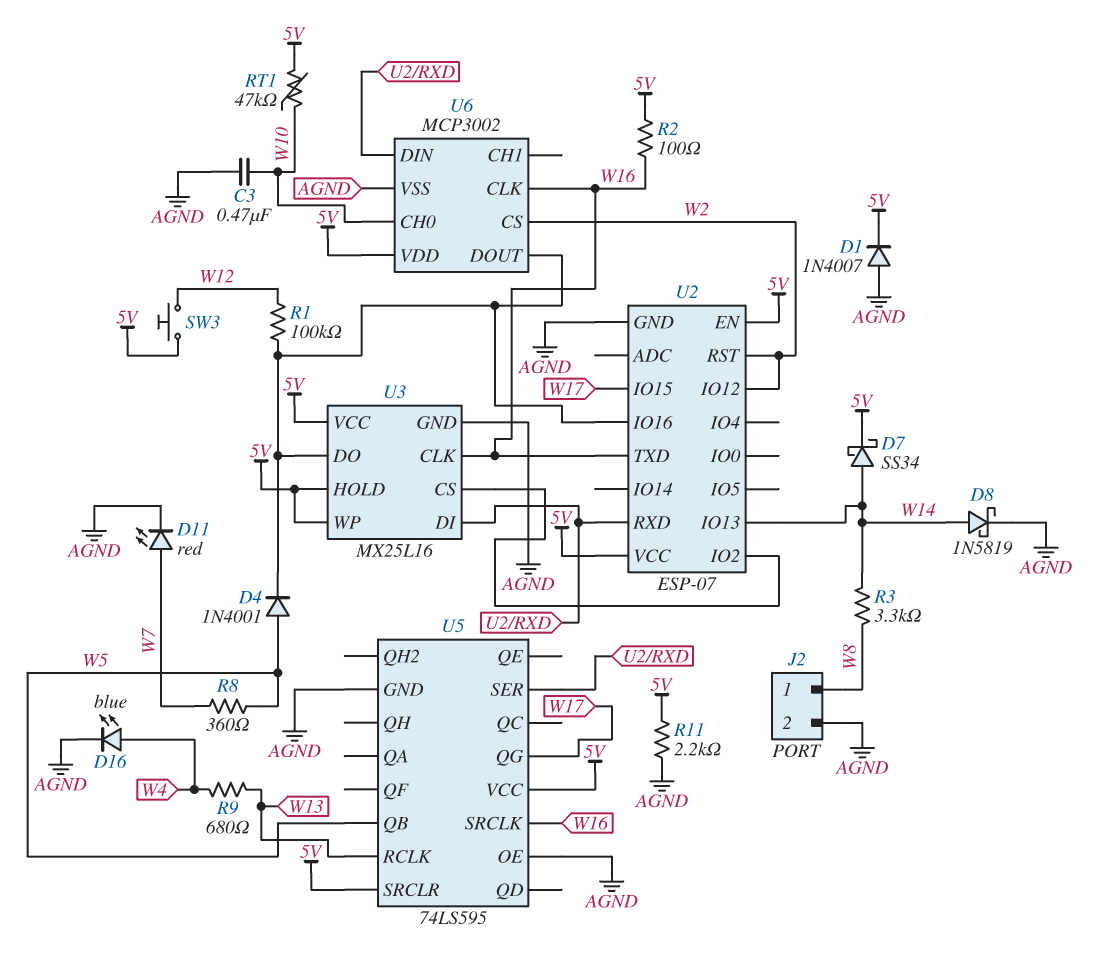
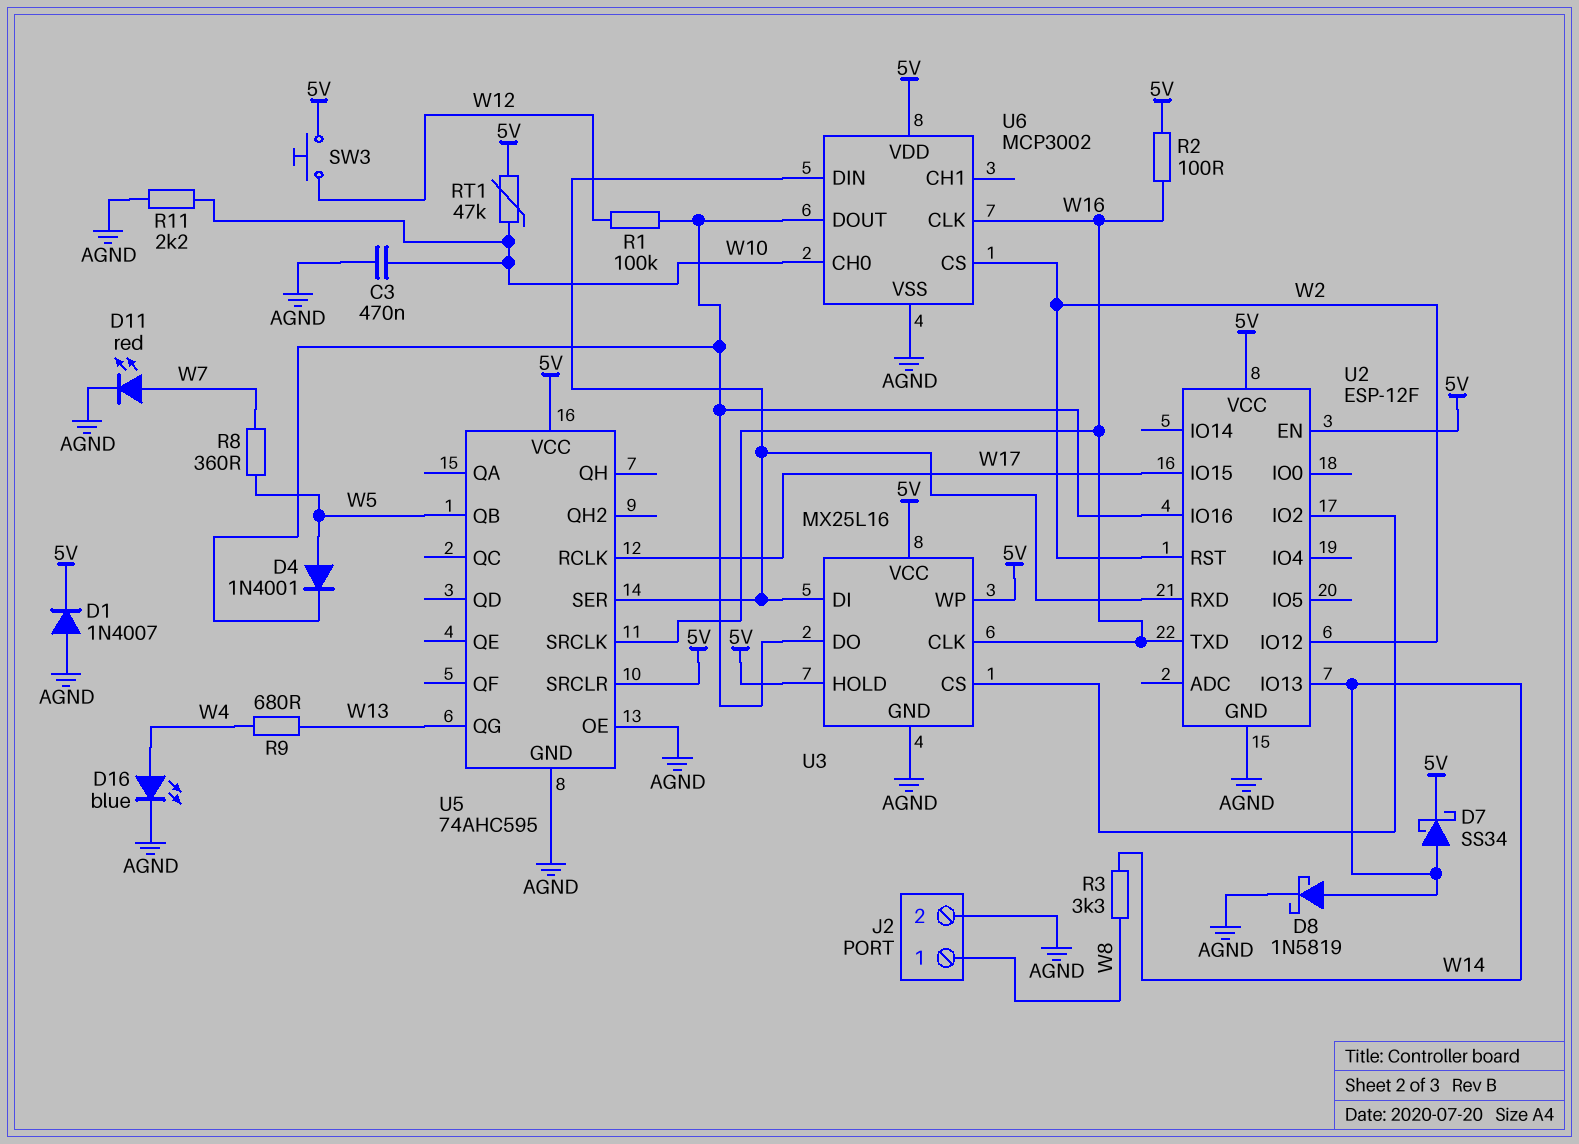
R11: 2.2k (5V, AGND) -> 2.2k (AGND, W10)
U2: ESP-07 -> ESP-12F
U5: 74LS595 -> 74AHC595
U5 pin QG: W17 -> W13
U5 pin RCLK: W13 -> W17

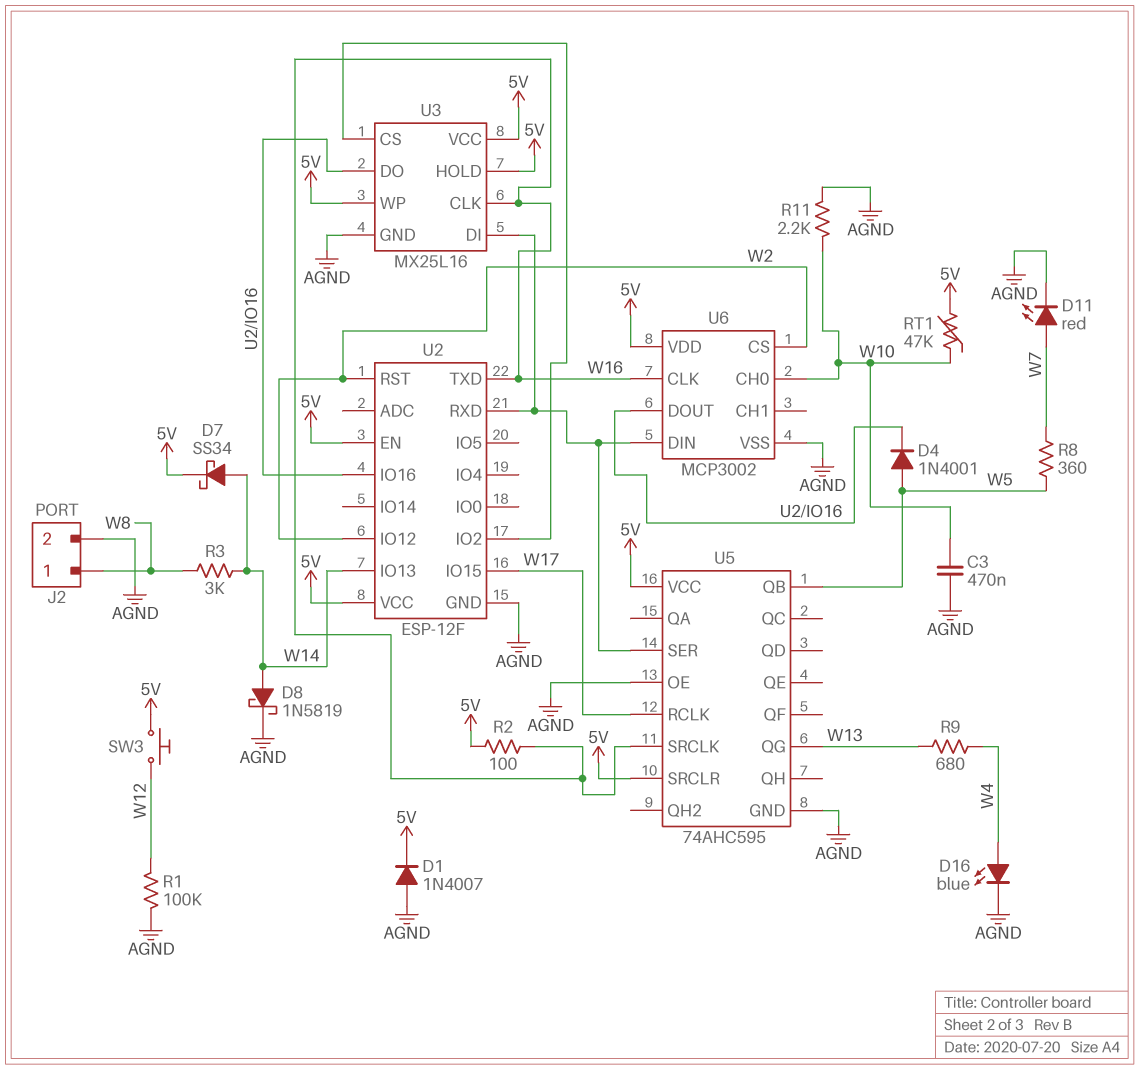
R1: 100k (U2/IO16, W12) -> 100k (AGND, W12)
R3: 3.3k (W8, W14) -> 3k (W8, W14)

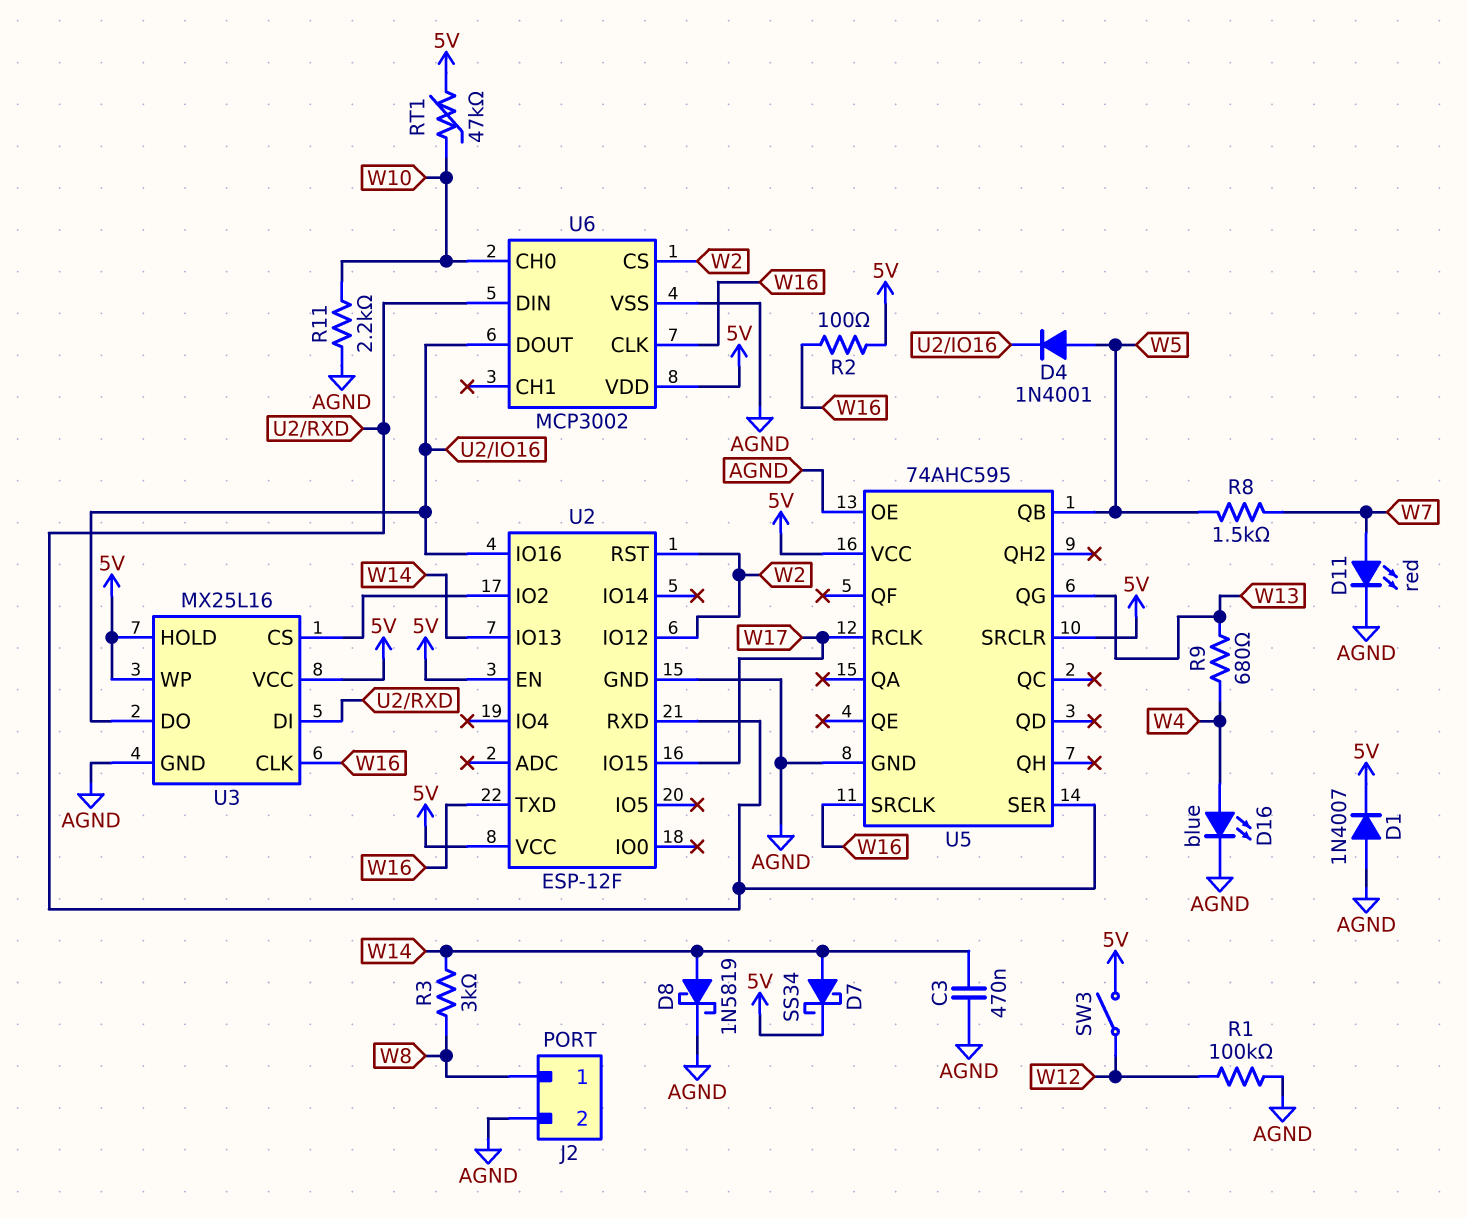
C3: 470nF (AGND, W10) -> 470nF (AGND, W14)
R8: 360 (W5, W7) -> 1.5k (W5, W7)
SW3: button (5V, W12) -> switch (5V, W12)

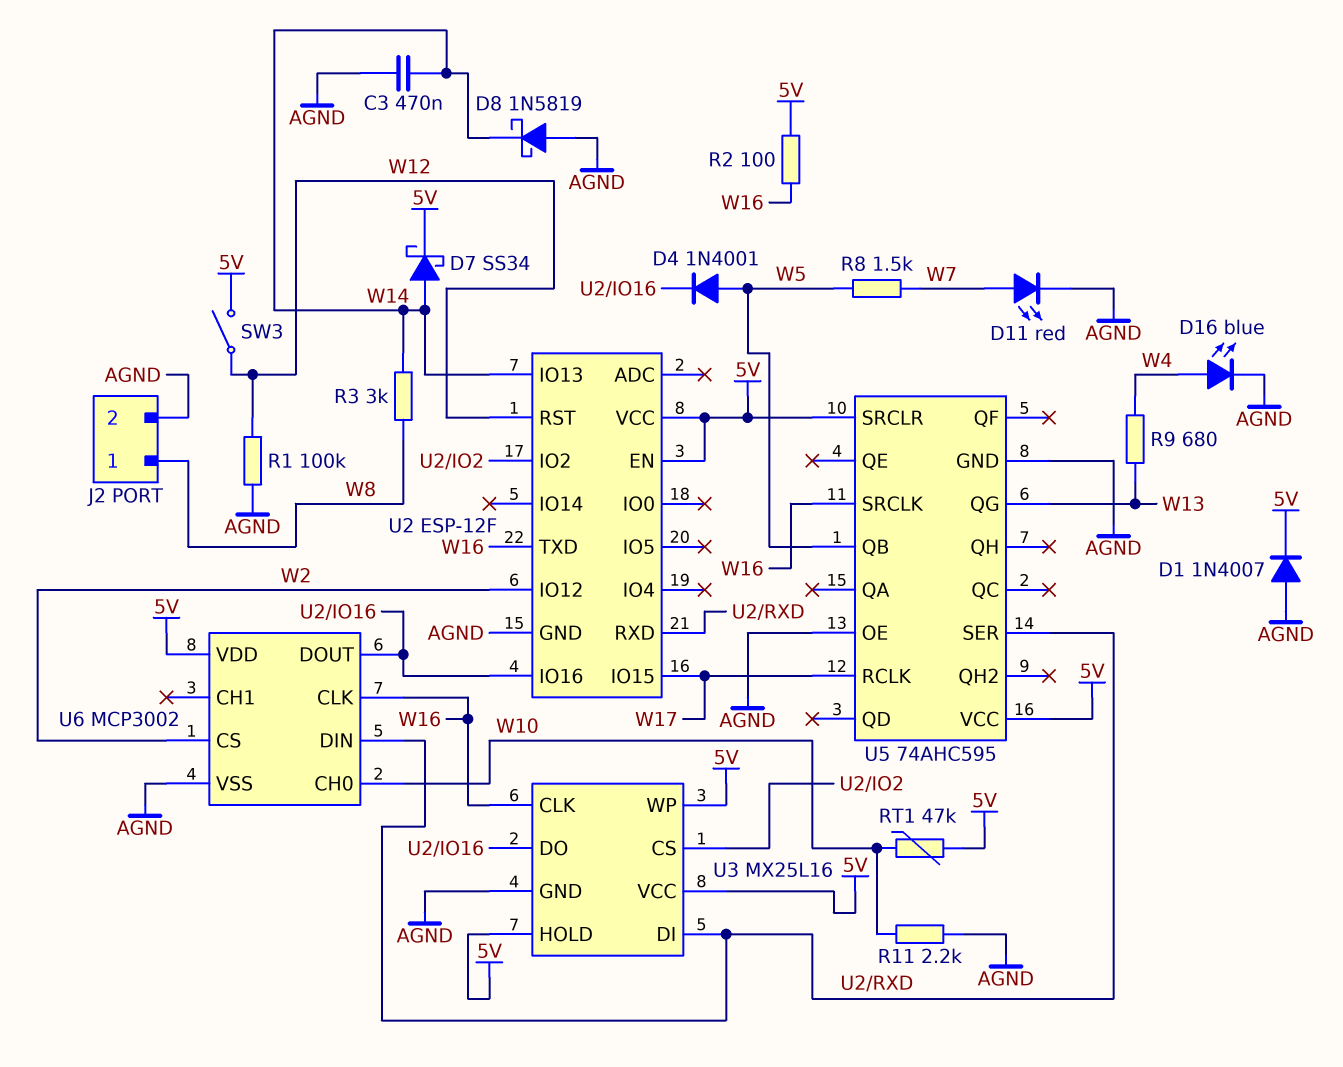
D8: schottky 1N5819 (A W14, K AGND) -> schottky 1N5819 (A AGND, K W14)
U2 pin RST: W2 -> W12

